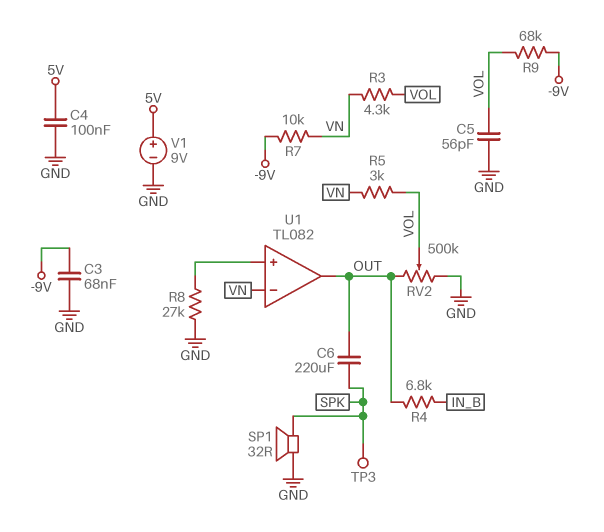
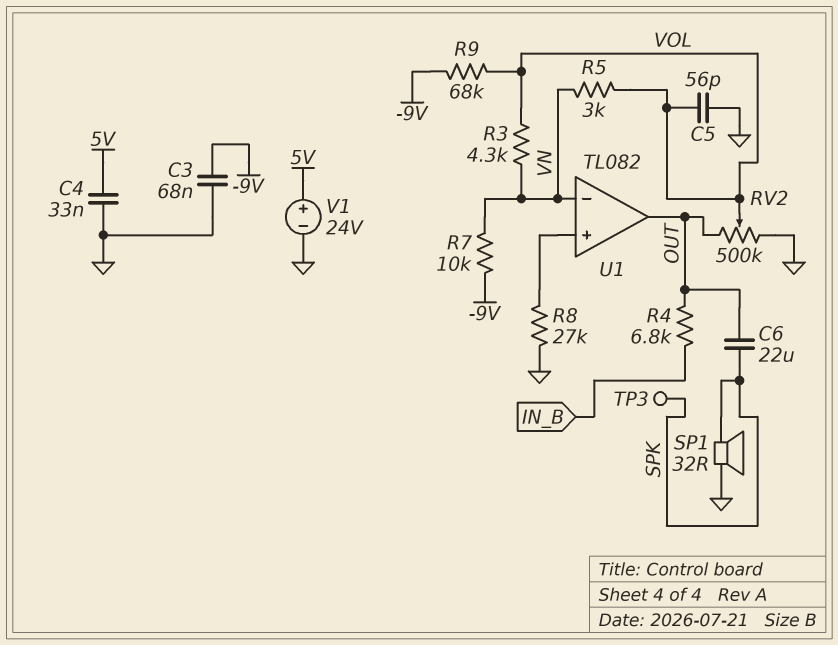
C4: 100nF (5V, GND) -> 33nF (5V, GND)
C6: 220uF (OUT, SPK) -> 22uF (OUT, SPK)
V1: 9V (plus 5V, minus GND) -> 24V (plus 5V, minus GND)

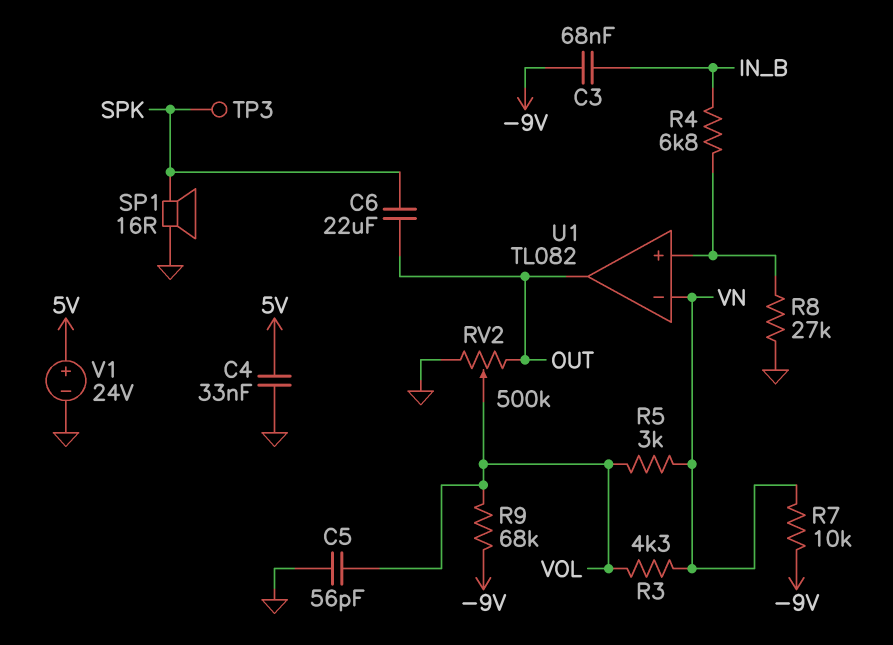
C3: 68nF (-9V, GND) -> 68nF (-9V, IN_B)
R4: 6.8k (IN_B, OUT) -> 6.8k (IN_B, U1/in+)
SP1: speaker 32R (GND, SPK) -> speaker 16R (GND, SPK)

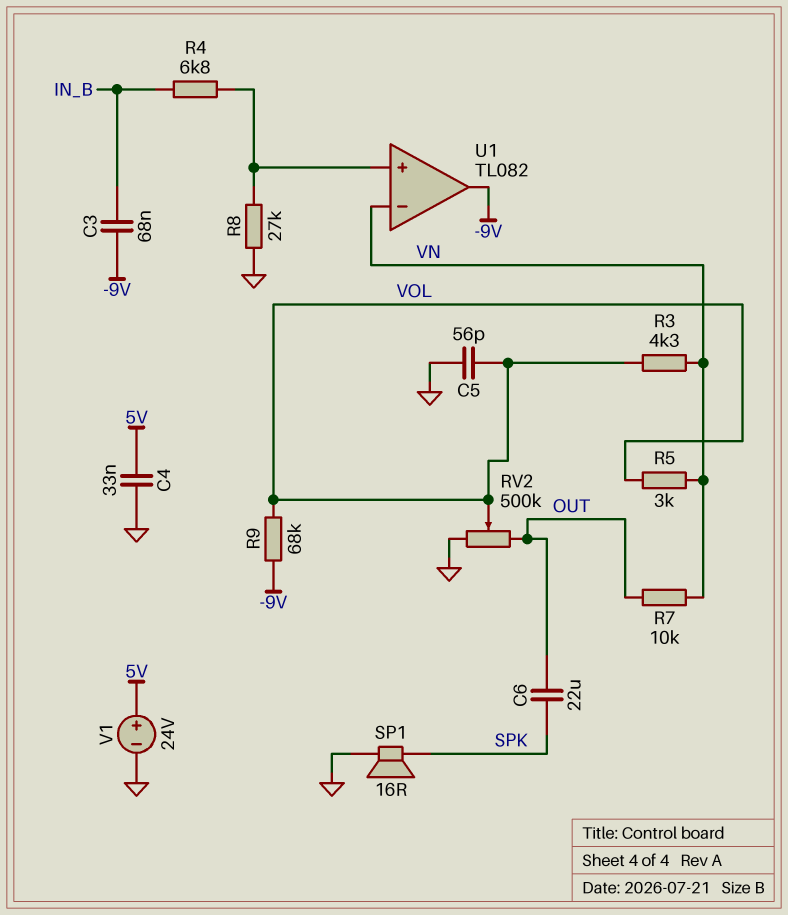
R7: 10k (-9V, VN) -> 10k (OUT, VN)
TP3: test point (SPK) -> none
U1 pin out: OUT -> -9V

